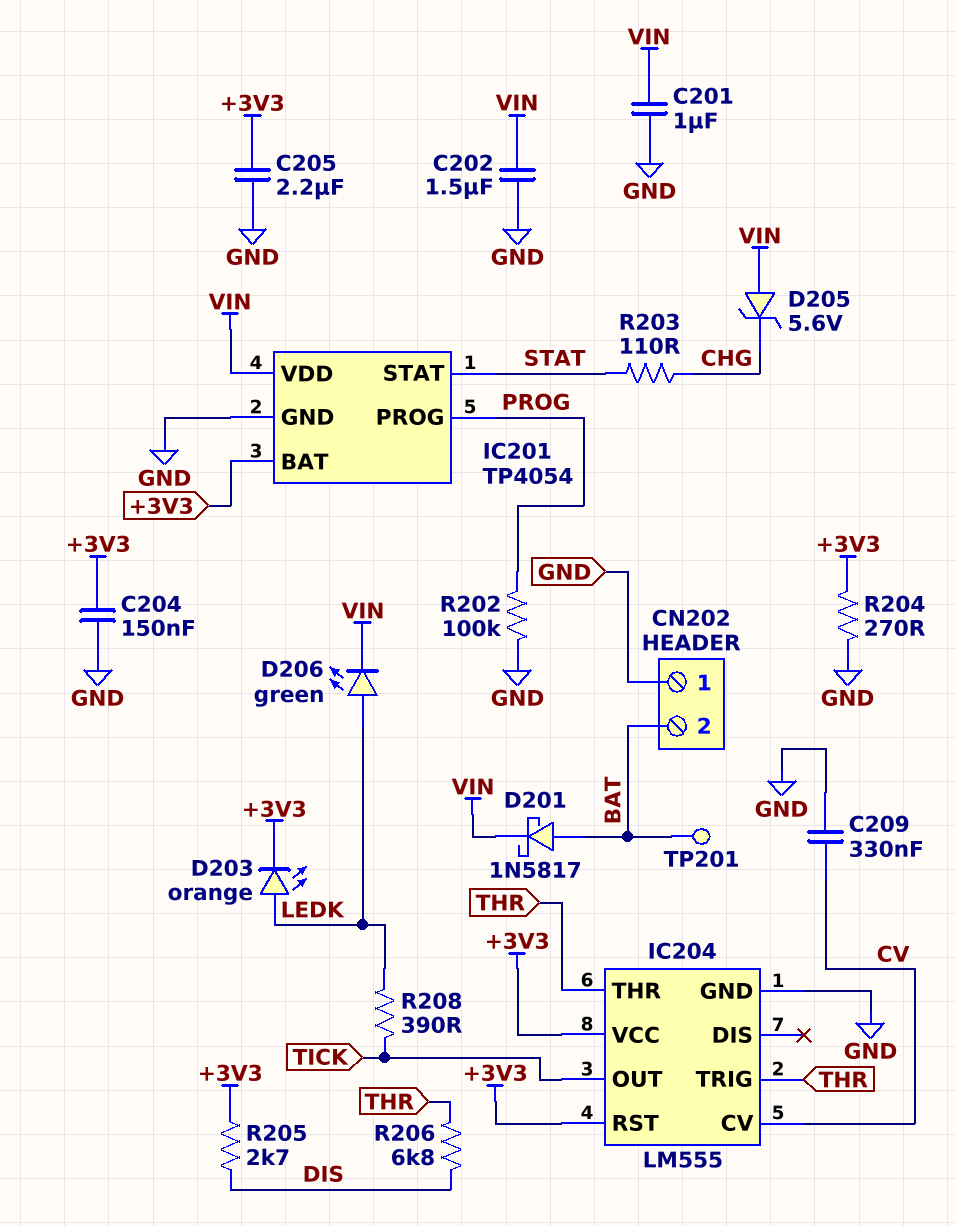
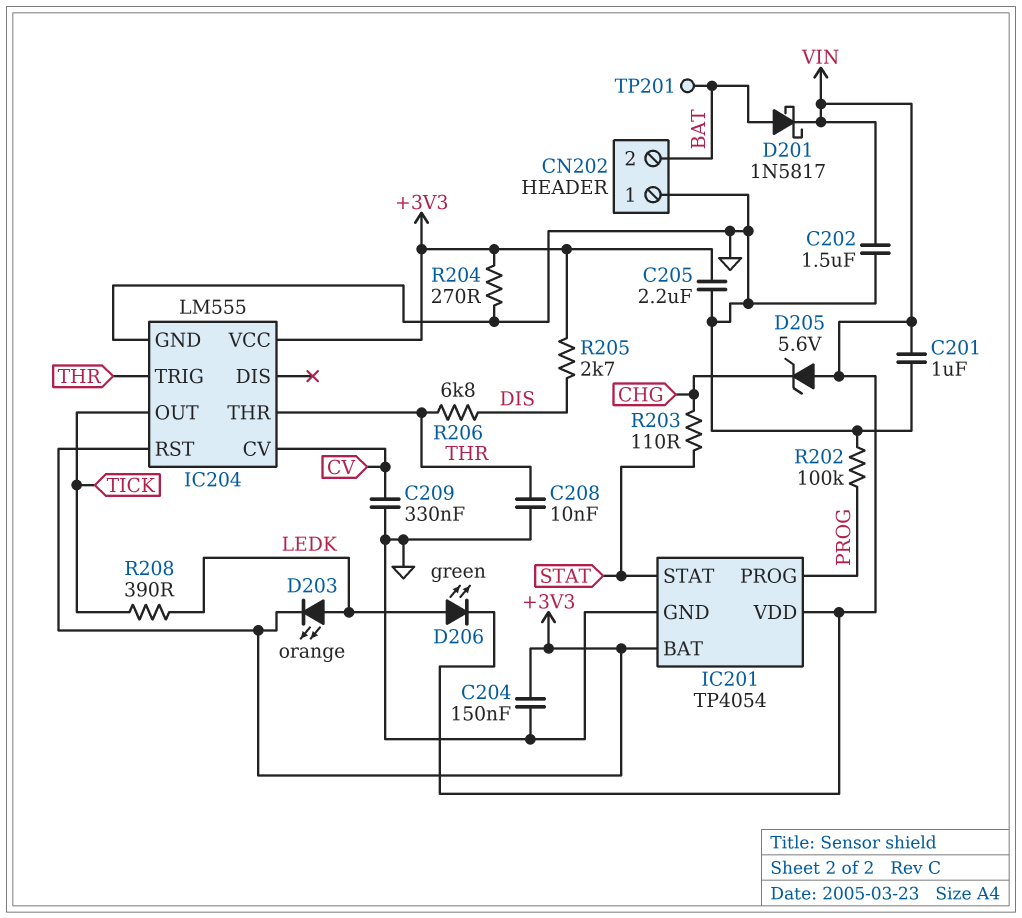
C208: none -> 10nF (GND, THR)

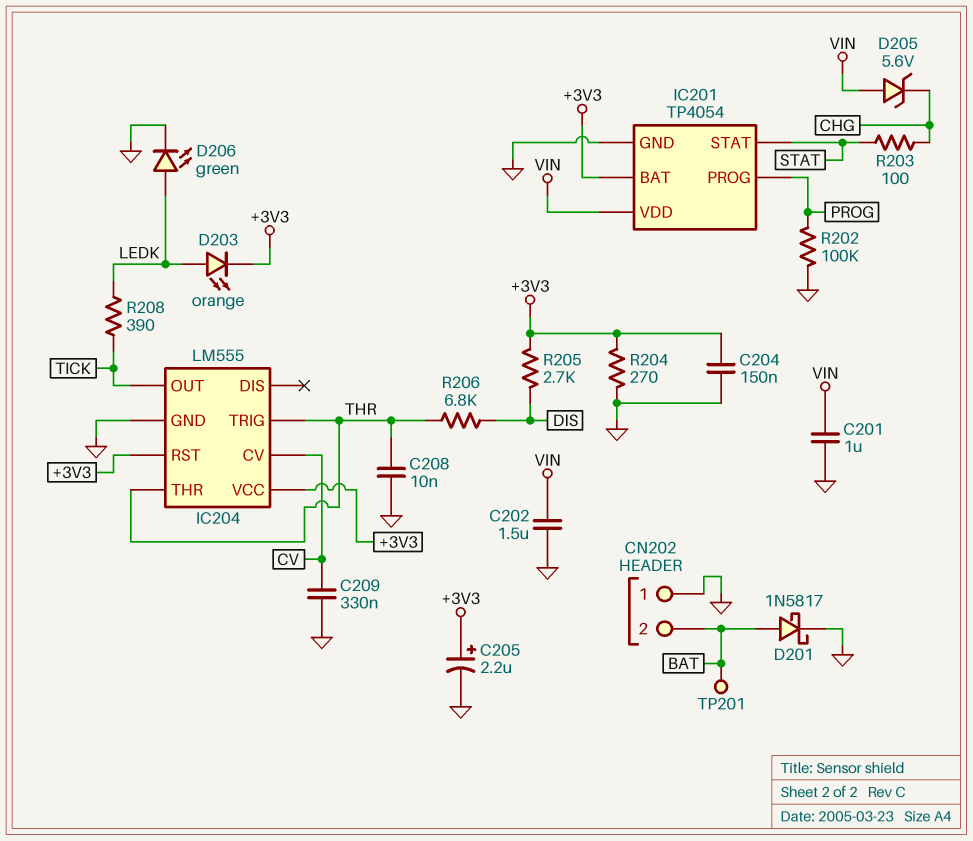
C205: 2.2uF (+3V3, GND) -> 2.2uF (plus +3V3, minus GND)
D201: schottky 1N5817 (A BAT, K VIN) -> schottky 1N5817 (A BAT, K GND)
D206: LED green (A LEDK, K VIN) -> LED green (A LEDK, K GND)
R203: 110 (CHG, STAT) -> 100 (CHG, STAT)

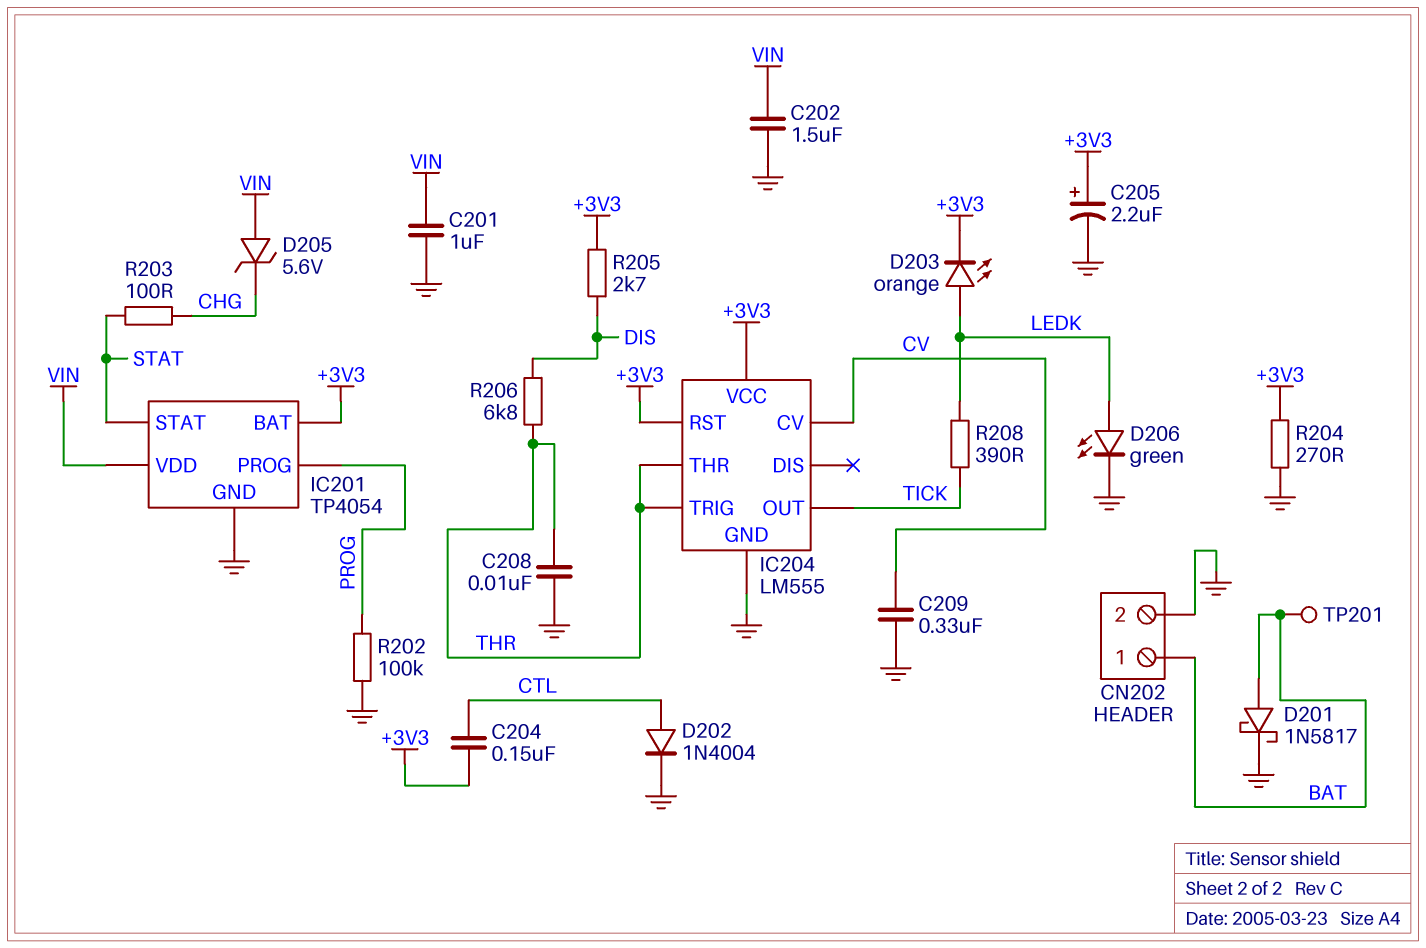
C204: 150nF (+3V3, GND) -> 150nF (+3V3, CTL)
CN202 pin 1: GND -> BAT
CN202 pin 2: BAT -> GND
D202: none -> diode 1N4004 (A CTL, K GND)

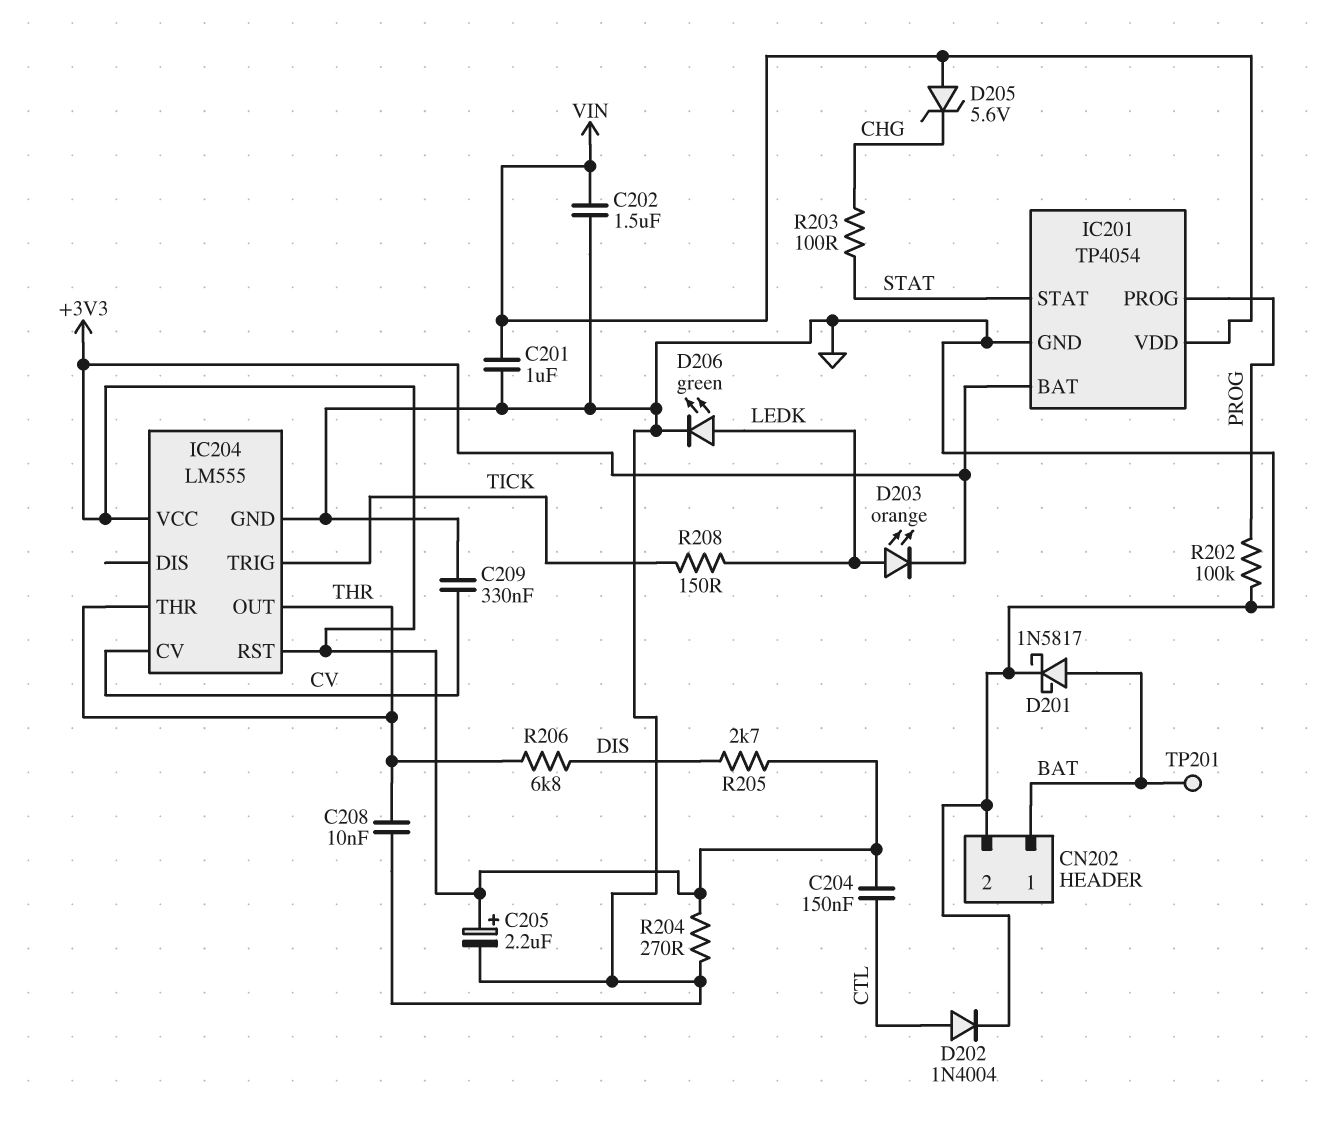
IC204 pin OUT: TICK -> THR
IC204 pin TRIG: THR -> TICK
R208: 390 (LEDK, TICK) -> 150 (LEDK, TICK)

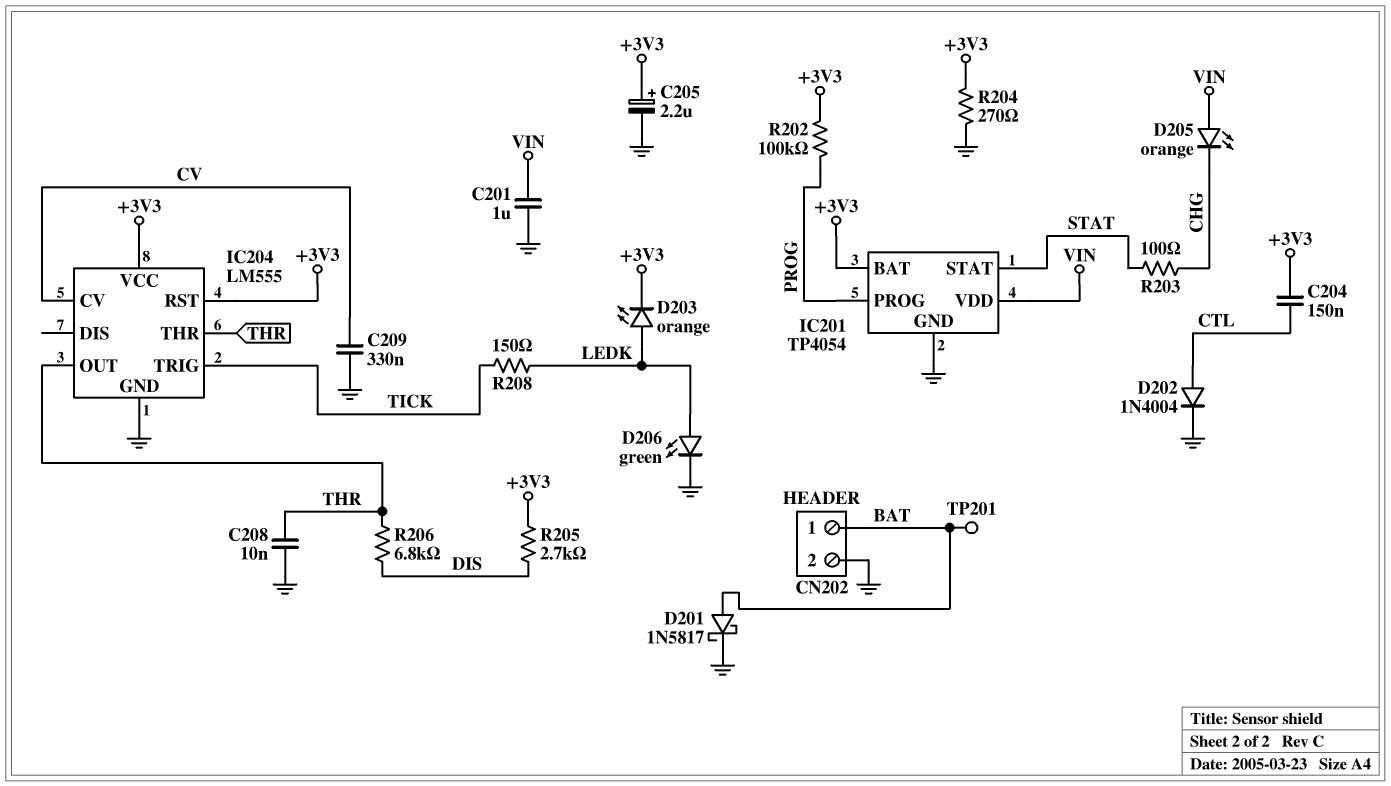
C202: 1.5uF (GND, VIN) -> none
D205: zener 5.6V (A VIN, K CHG) -> LED orange (A VIN, K CHG)
R202: 100k (GND, PROG) -> 100k (+3V3, PROG)

